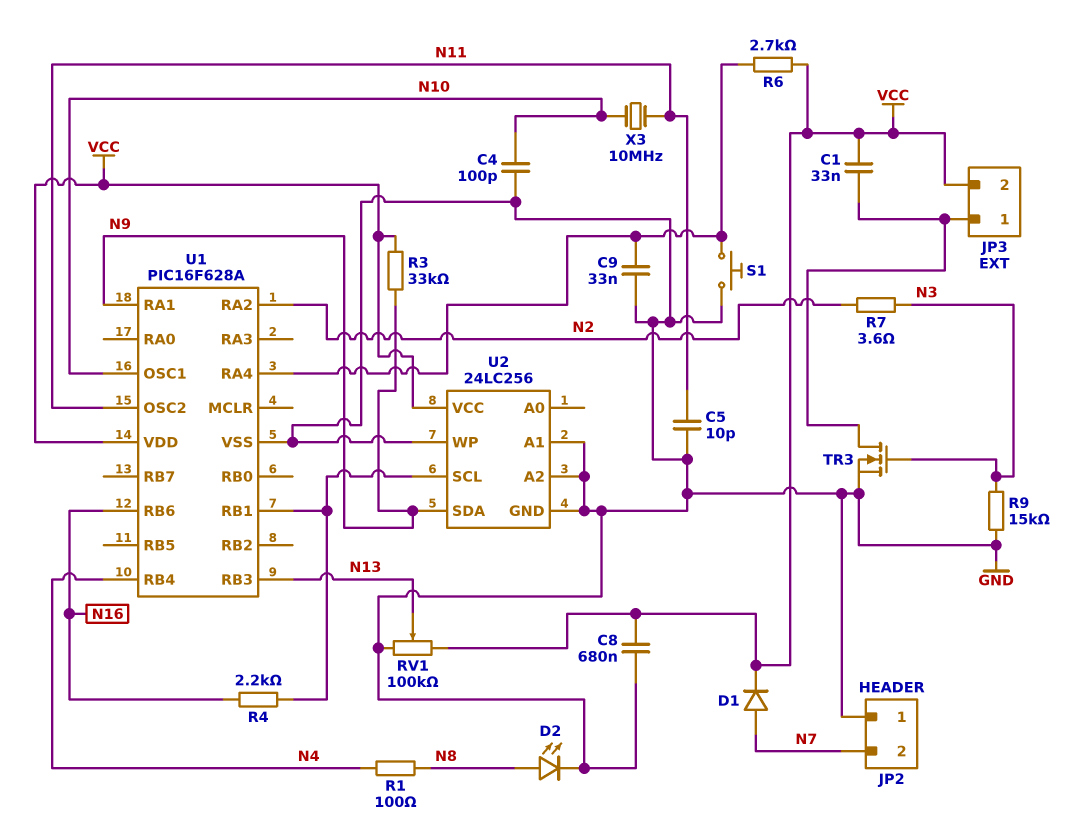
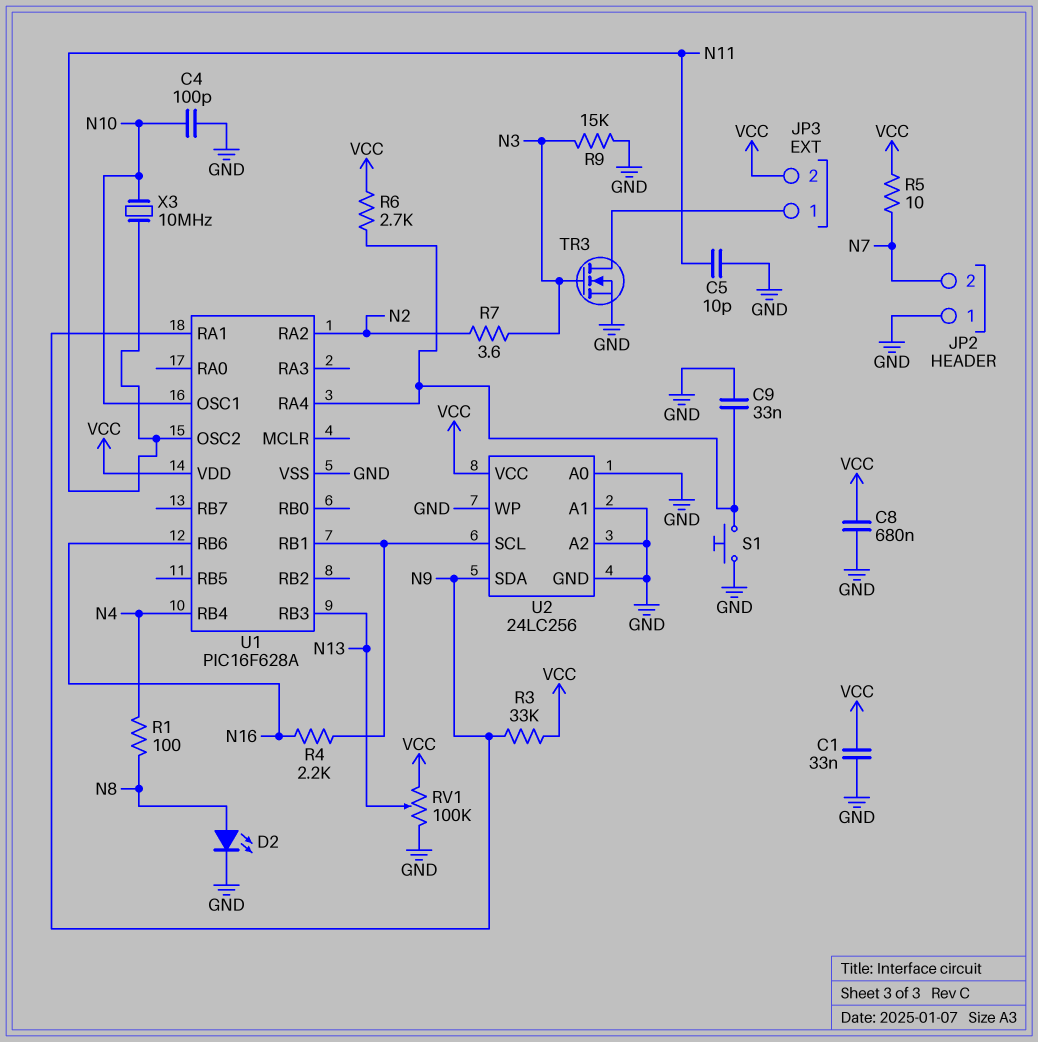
C1: 33nF (JP3/1, VCC) -> 33nF (GND, VCC)
D1: diode (A N7, K VCC) -> none
R5: none -> 10 (N7, VCC)
U2 pin A0: none -> GND

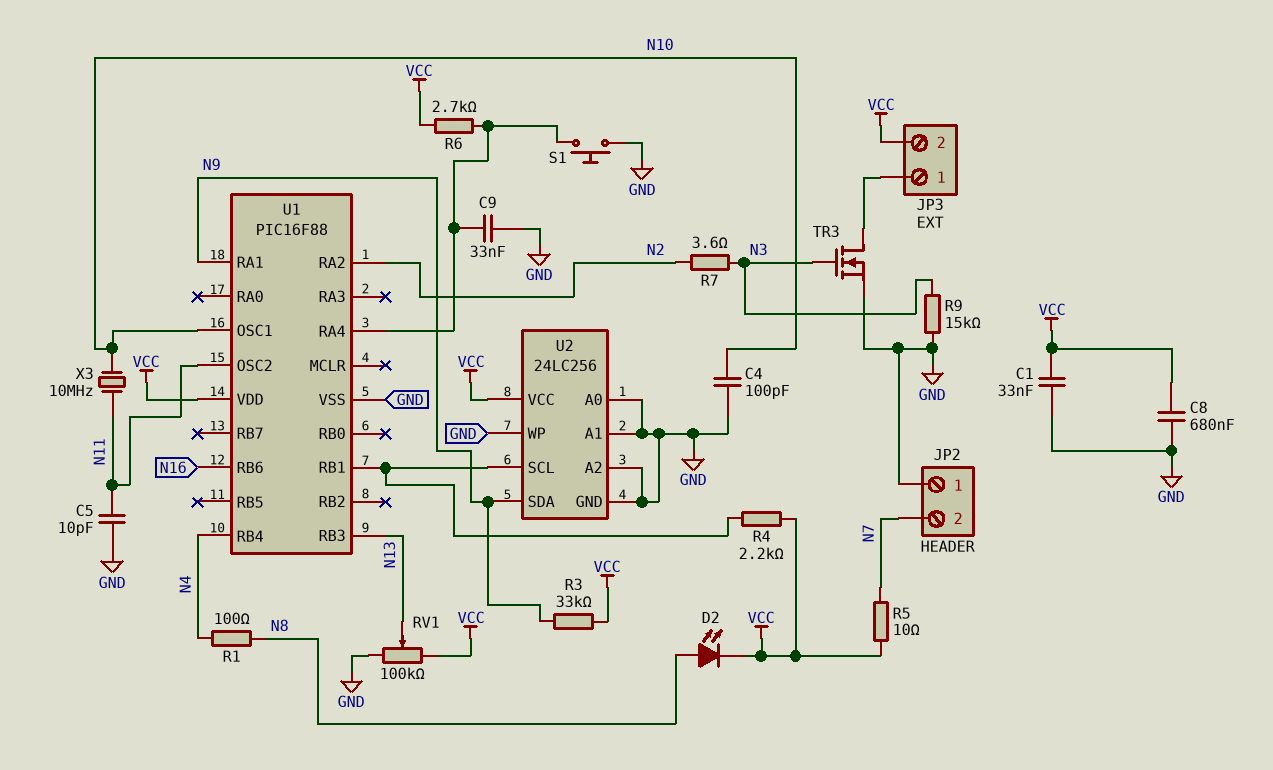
D2: LED (A N8, K GND) -> LED (A N8, K VCC)
R4: 2.2k (N16, U1/RB1) -> 2.2k (U1/RB1, VCC)
U1: PIC16F628A -> PIC16F88

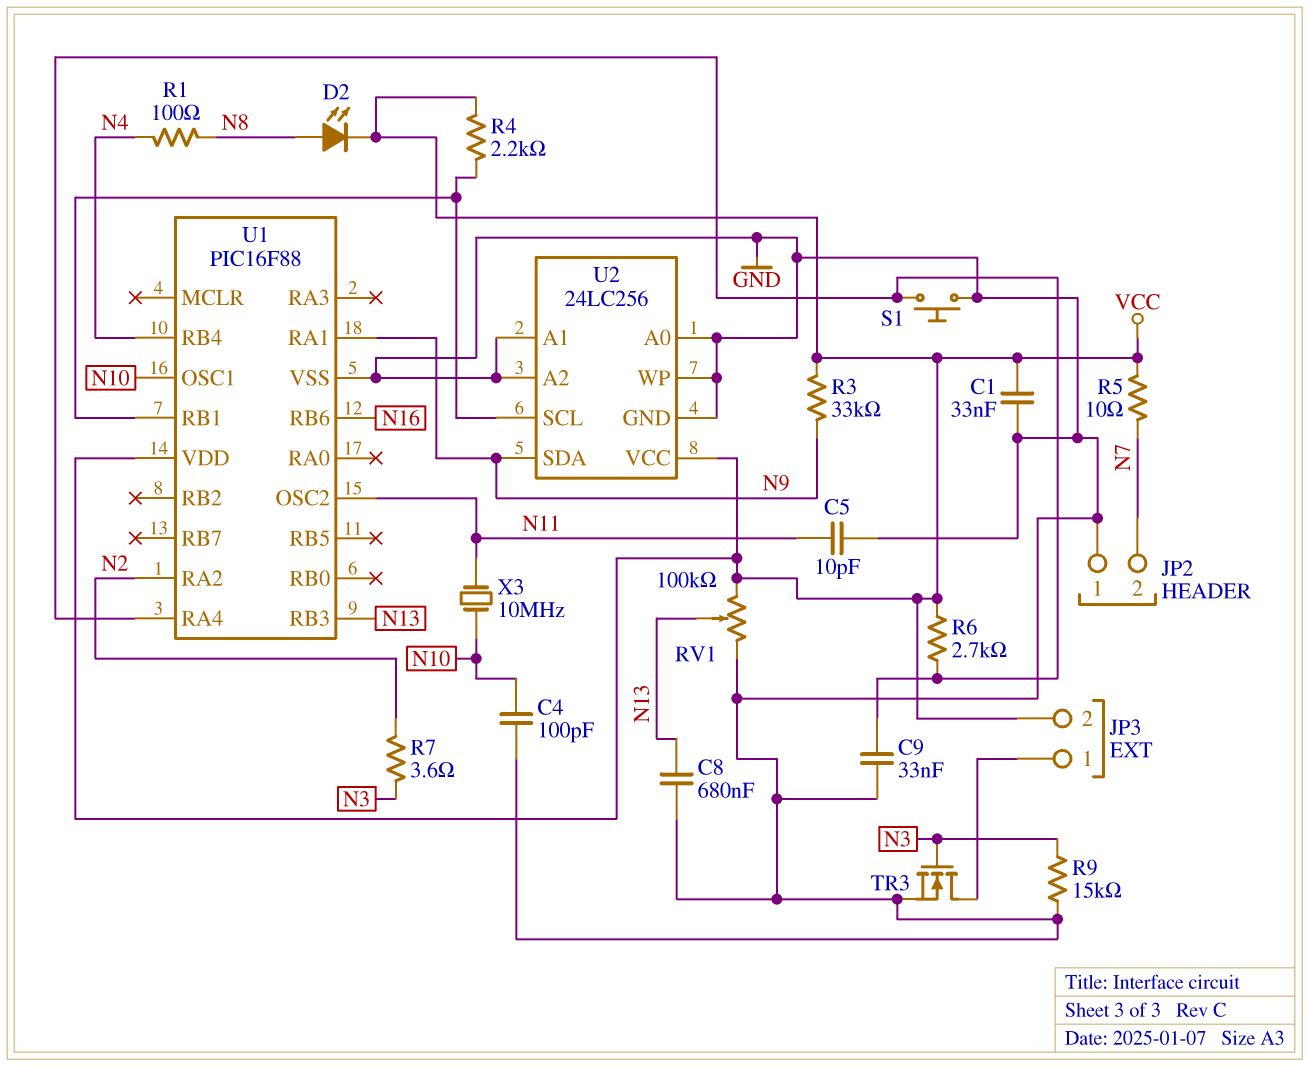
C8: 680nF (GND, VCC) -> 680nF (GND, N13)

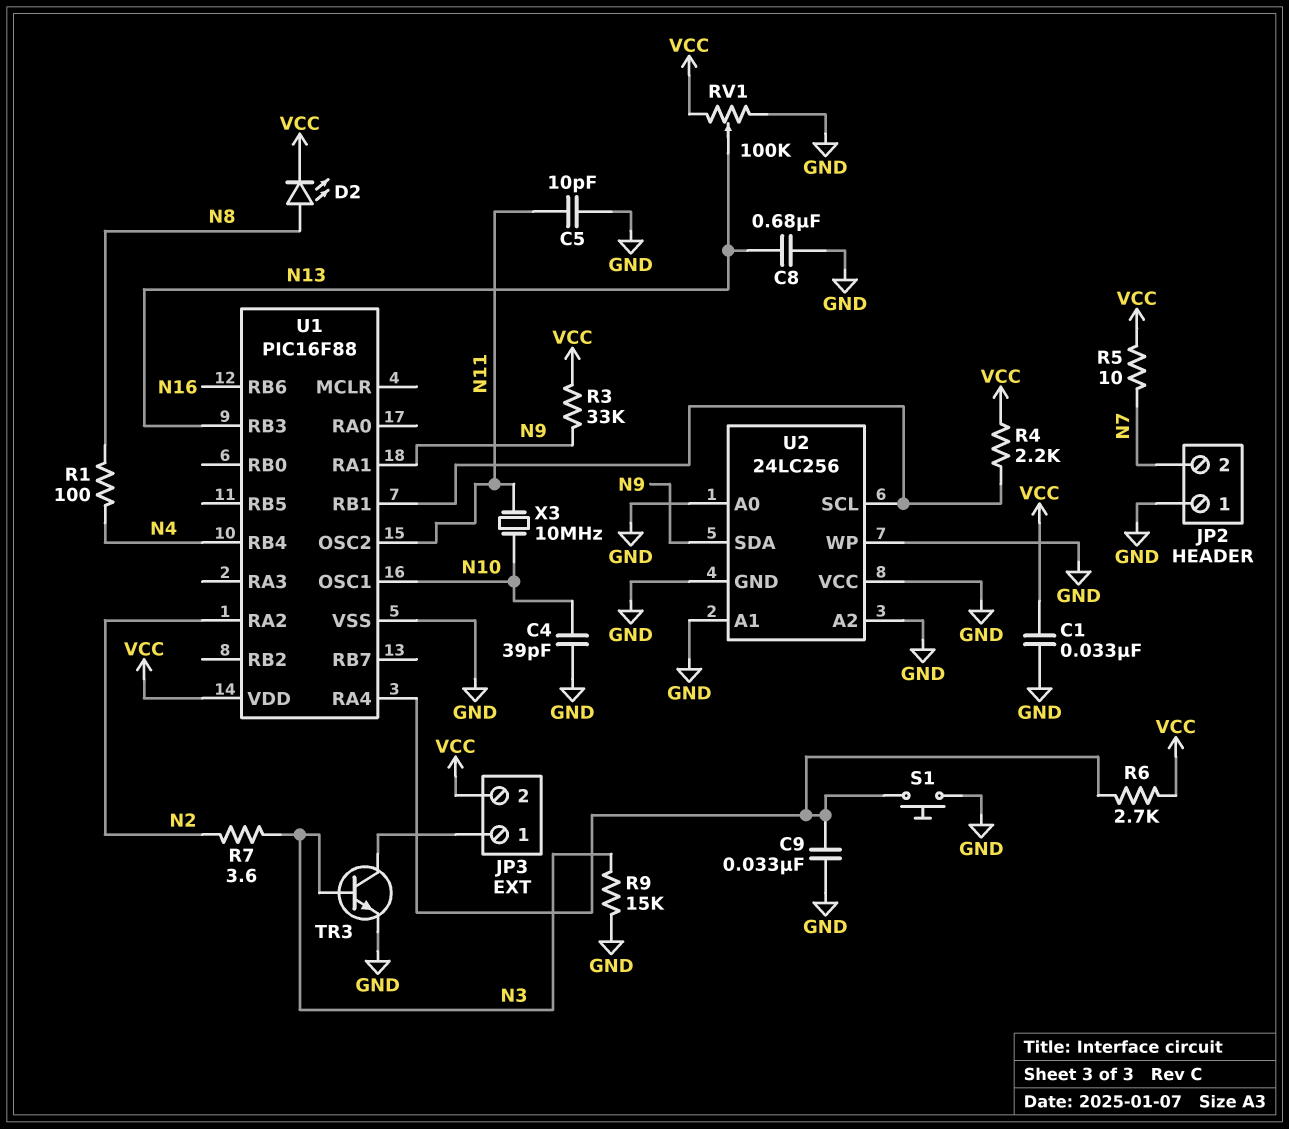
C4: 100pF (GND, N10) -> 39pF (GND, N10)
TR3: NMOS (G N3, D JP3/1, S GND) -> NPN (B N3, C JP3/1, E GND)
U2 pin VCC: VCC -> GND

